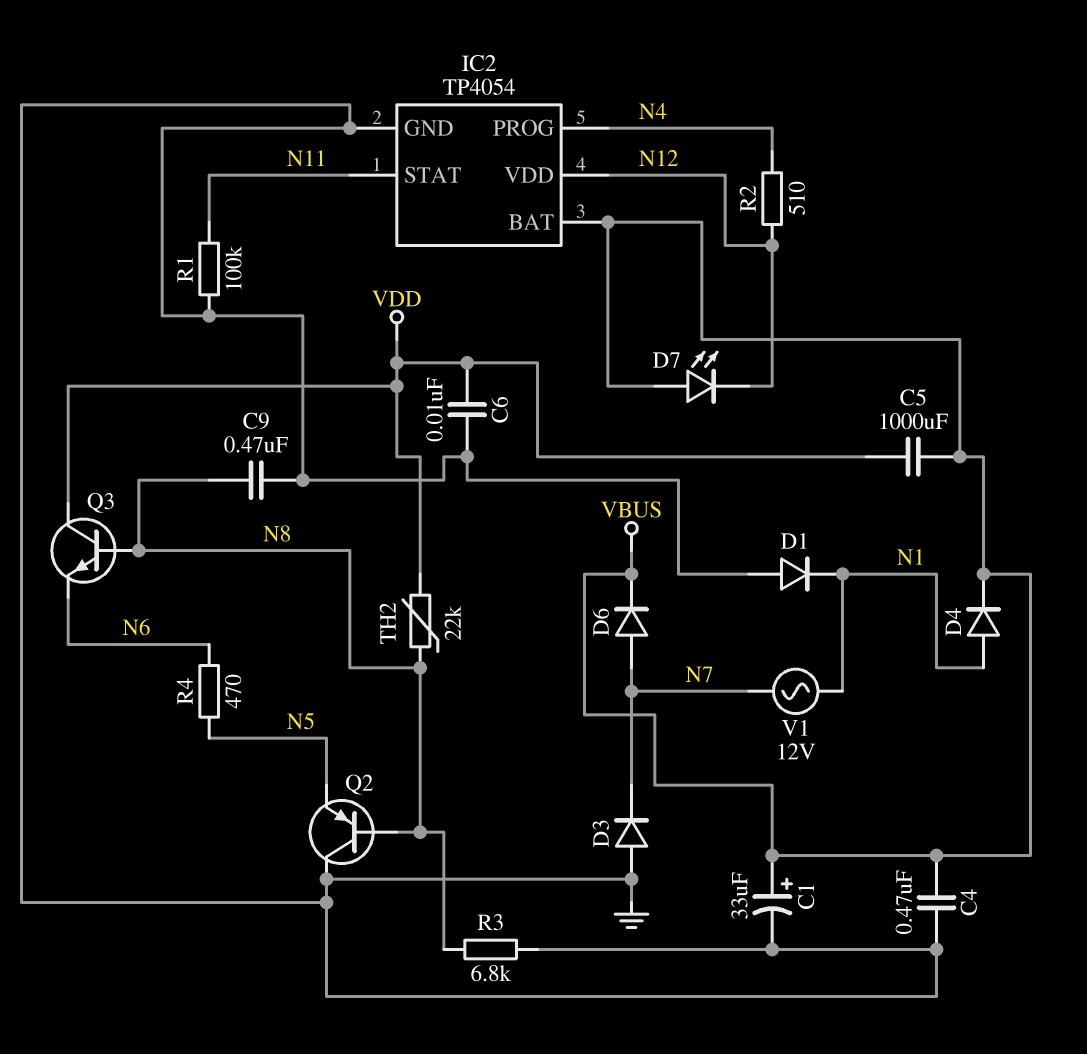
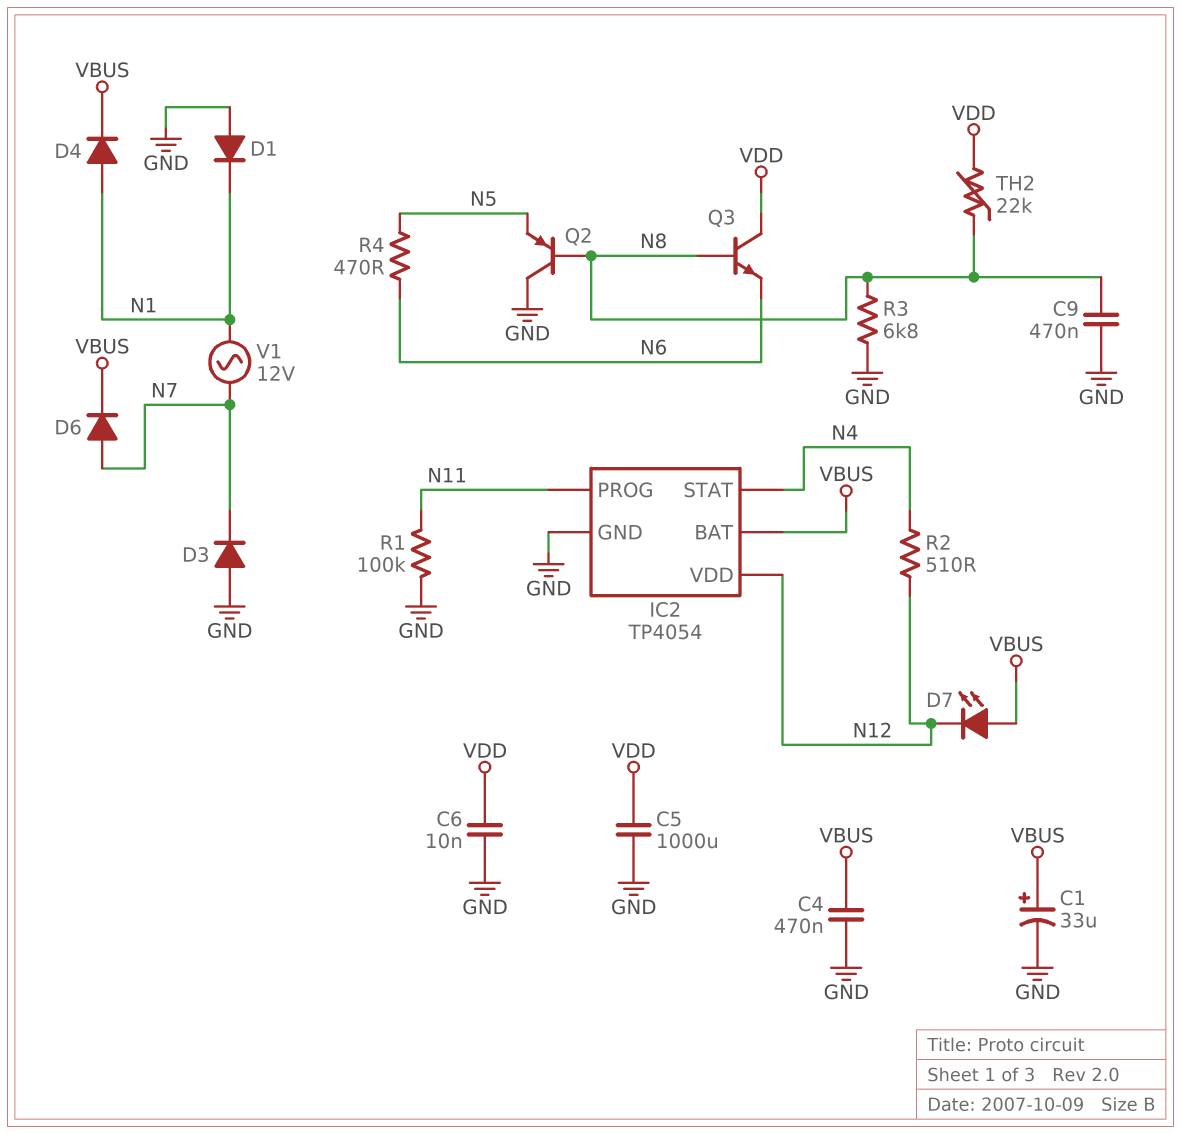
C5: 1000uF (VBUS, VDD) -> 1000uF (GND, VDD)
IC2 pin PROG: N4 -> N11
IC2 pin STAT: N11 -> N4

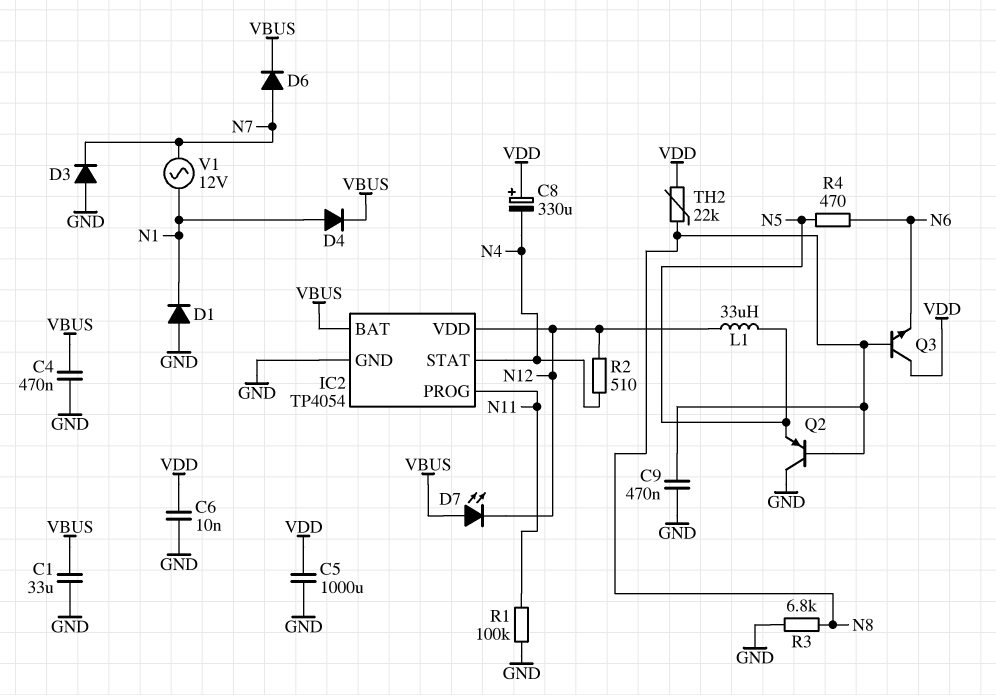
C1: 33uF (plus VBUS, minus GND) -> 33uF (GND, VBUS)
C8: none -> 330uF (plus VDD, minus N4)
L1: none -> 33uH (N5, N12)

